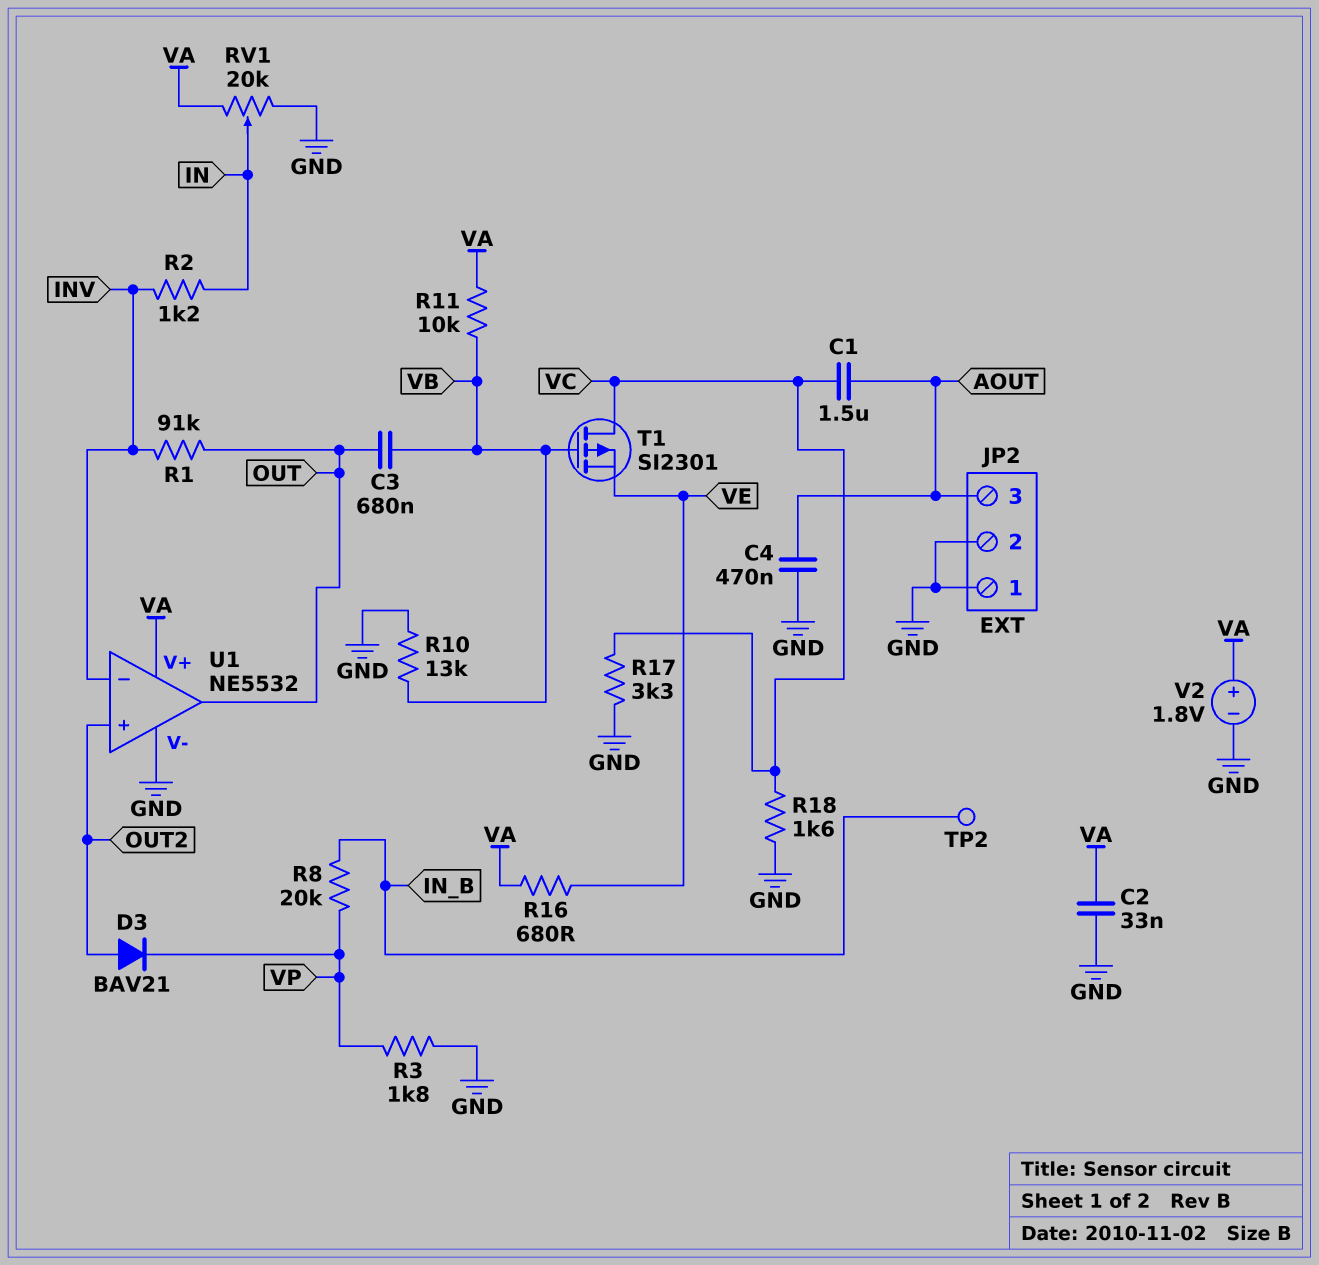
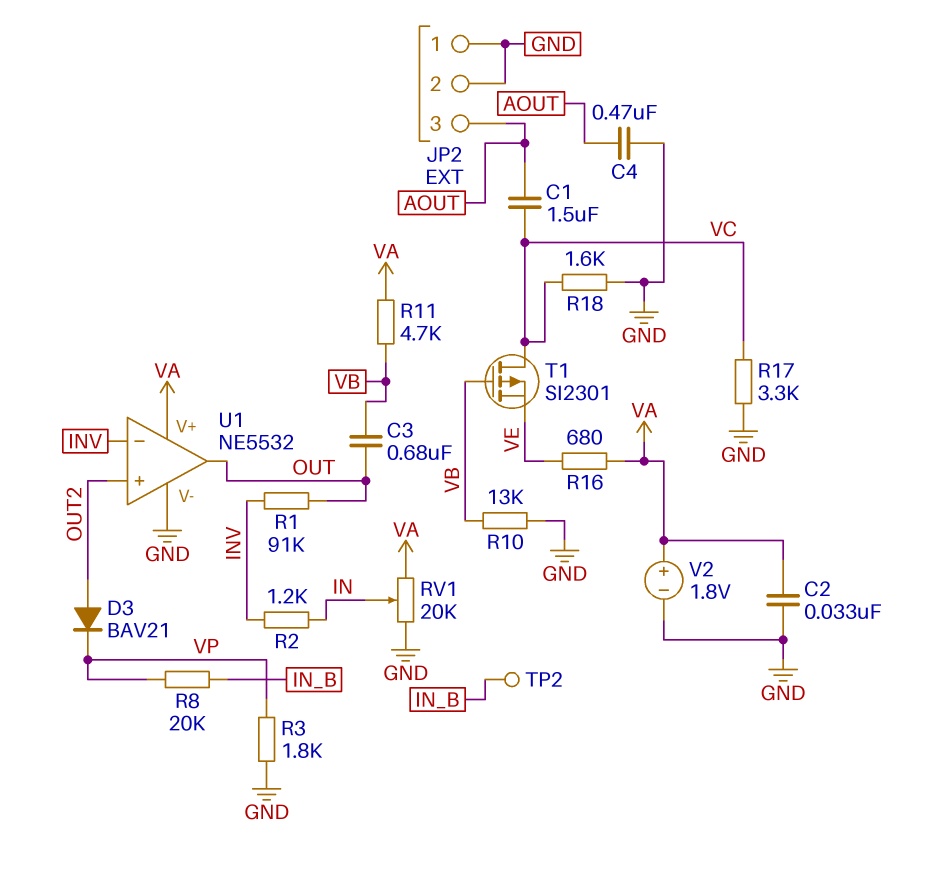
R11: 10k (VA, VB) -> 4.7k (VA, VB)

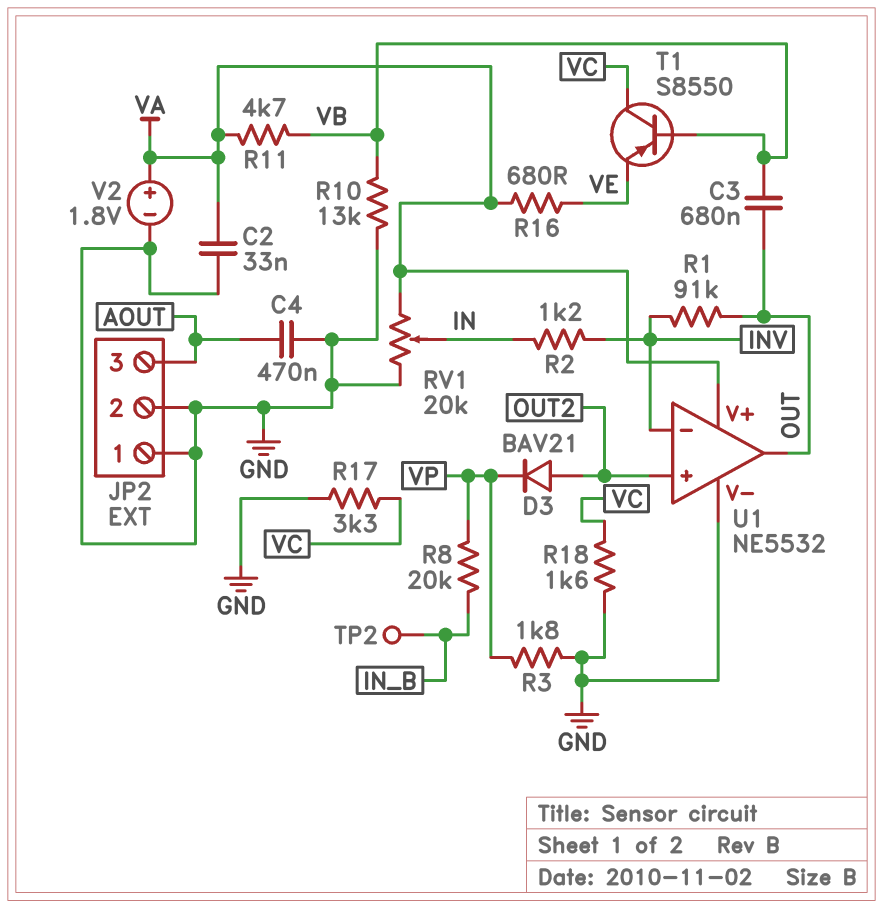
C1: 1.5uF (AOUT, VC) -> none
T1: PMOS SI2301 (G VB, D VC, S VE) -> PNP S8550 (B VB, C VC, E VE)

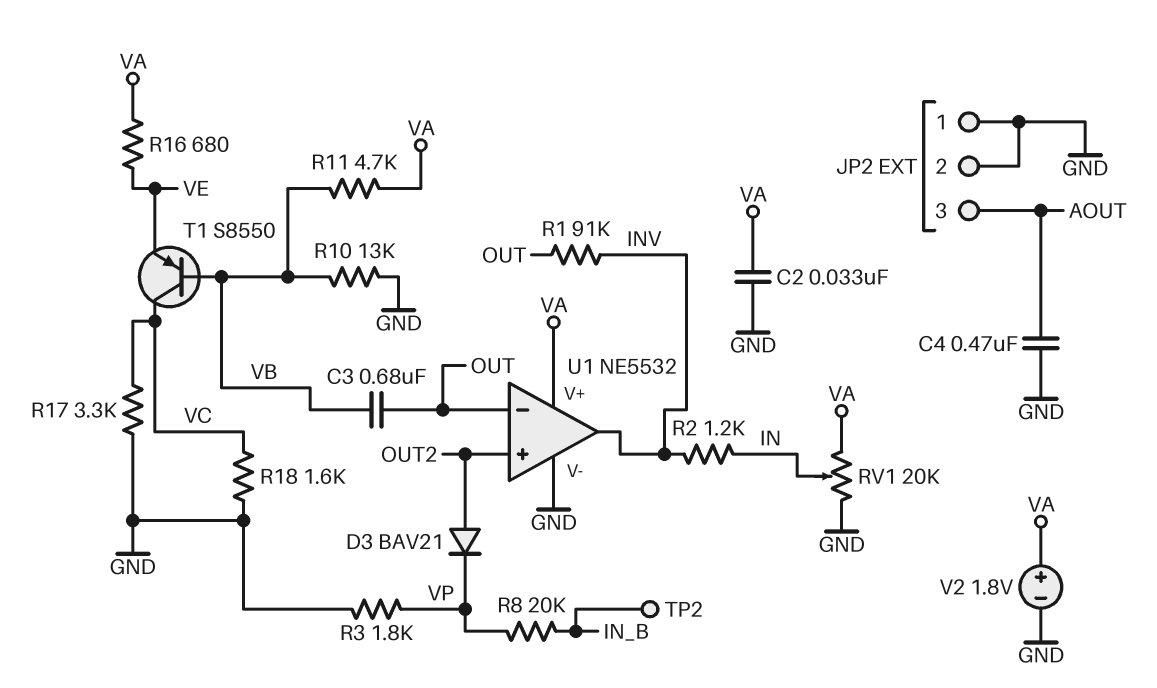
U1 pin in-: INV -> OUT
U1 pin out: OUT -> INV

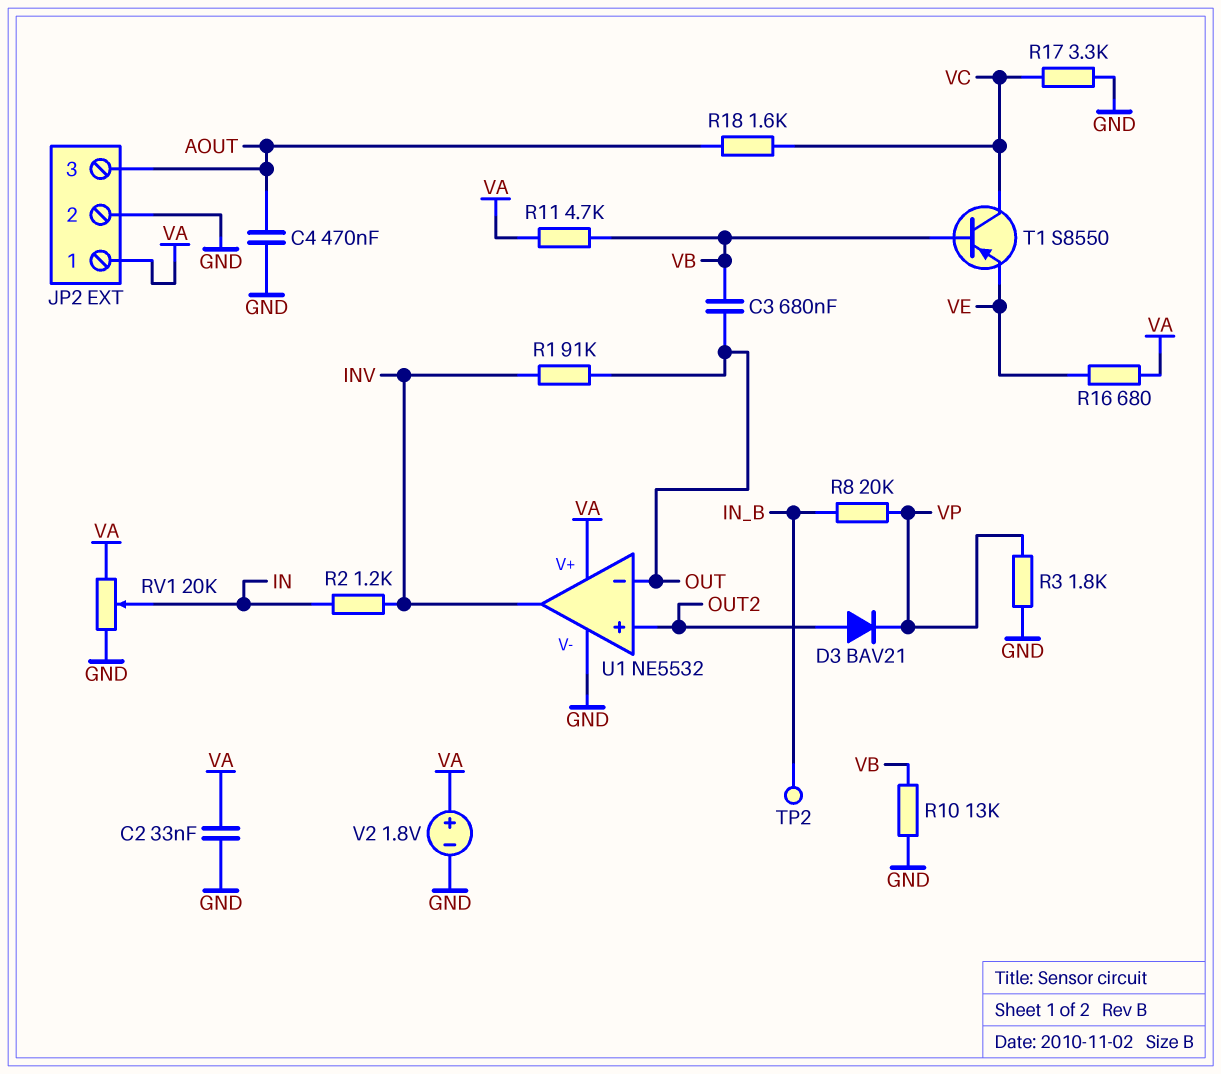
JP2 pin 1: GND -> VA
R18: 1.6k (GND, VC) -> 1.6k (AOUT, VC)

